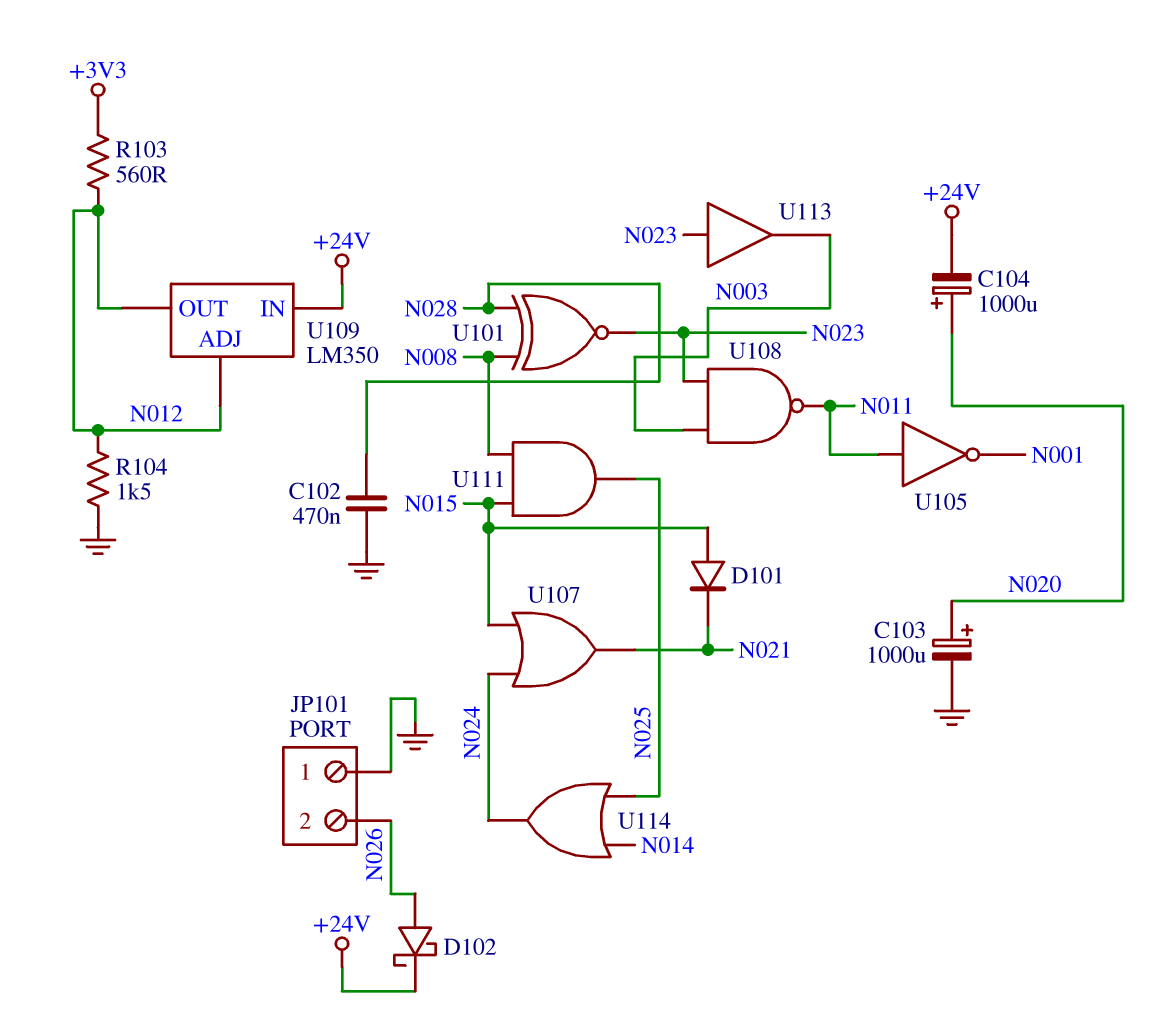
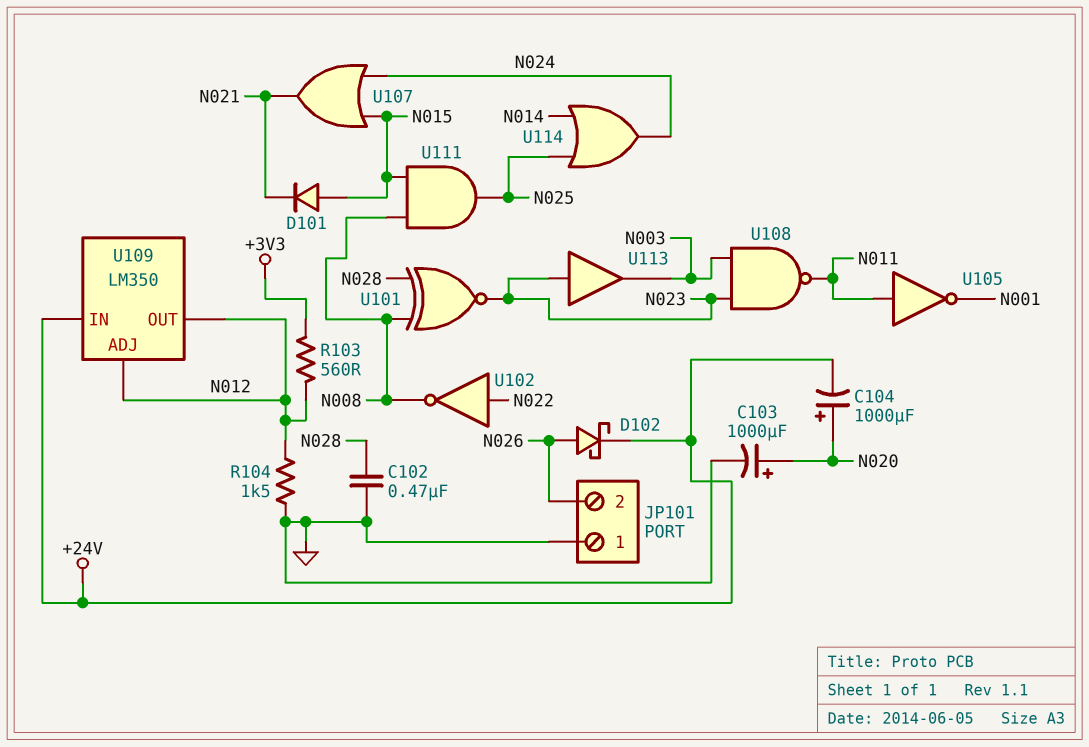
U102: none -> NOT (in N022, out N008)

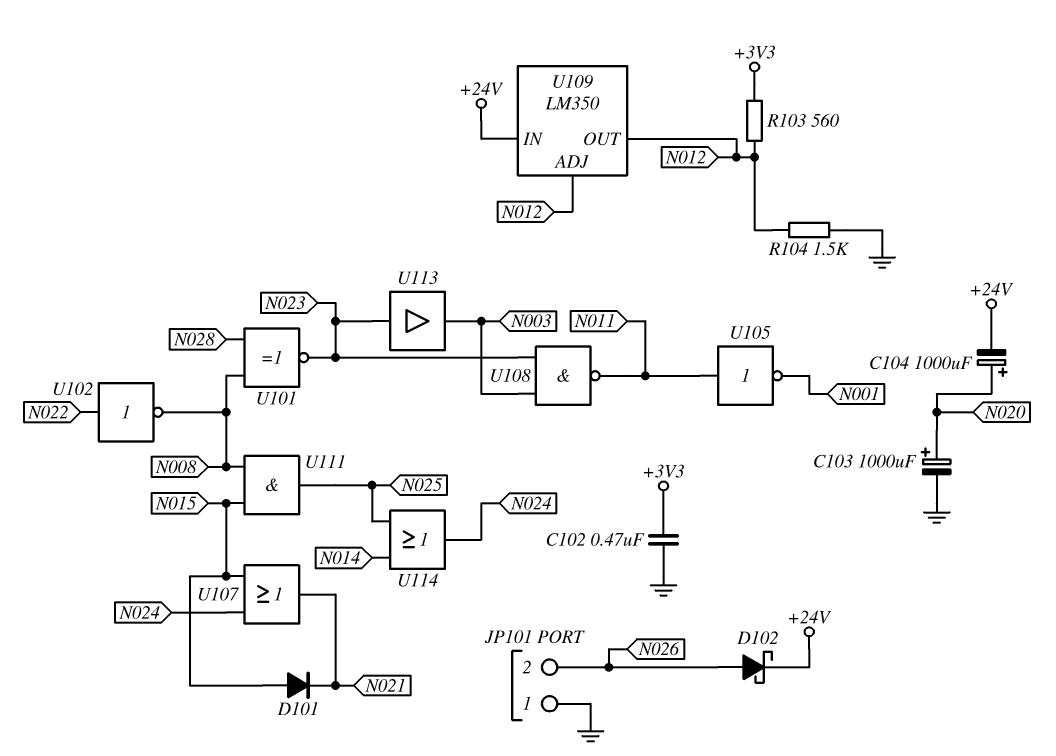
C102: 470nF (GND, N028) -> 470nF (+3V3, GND)

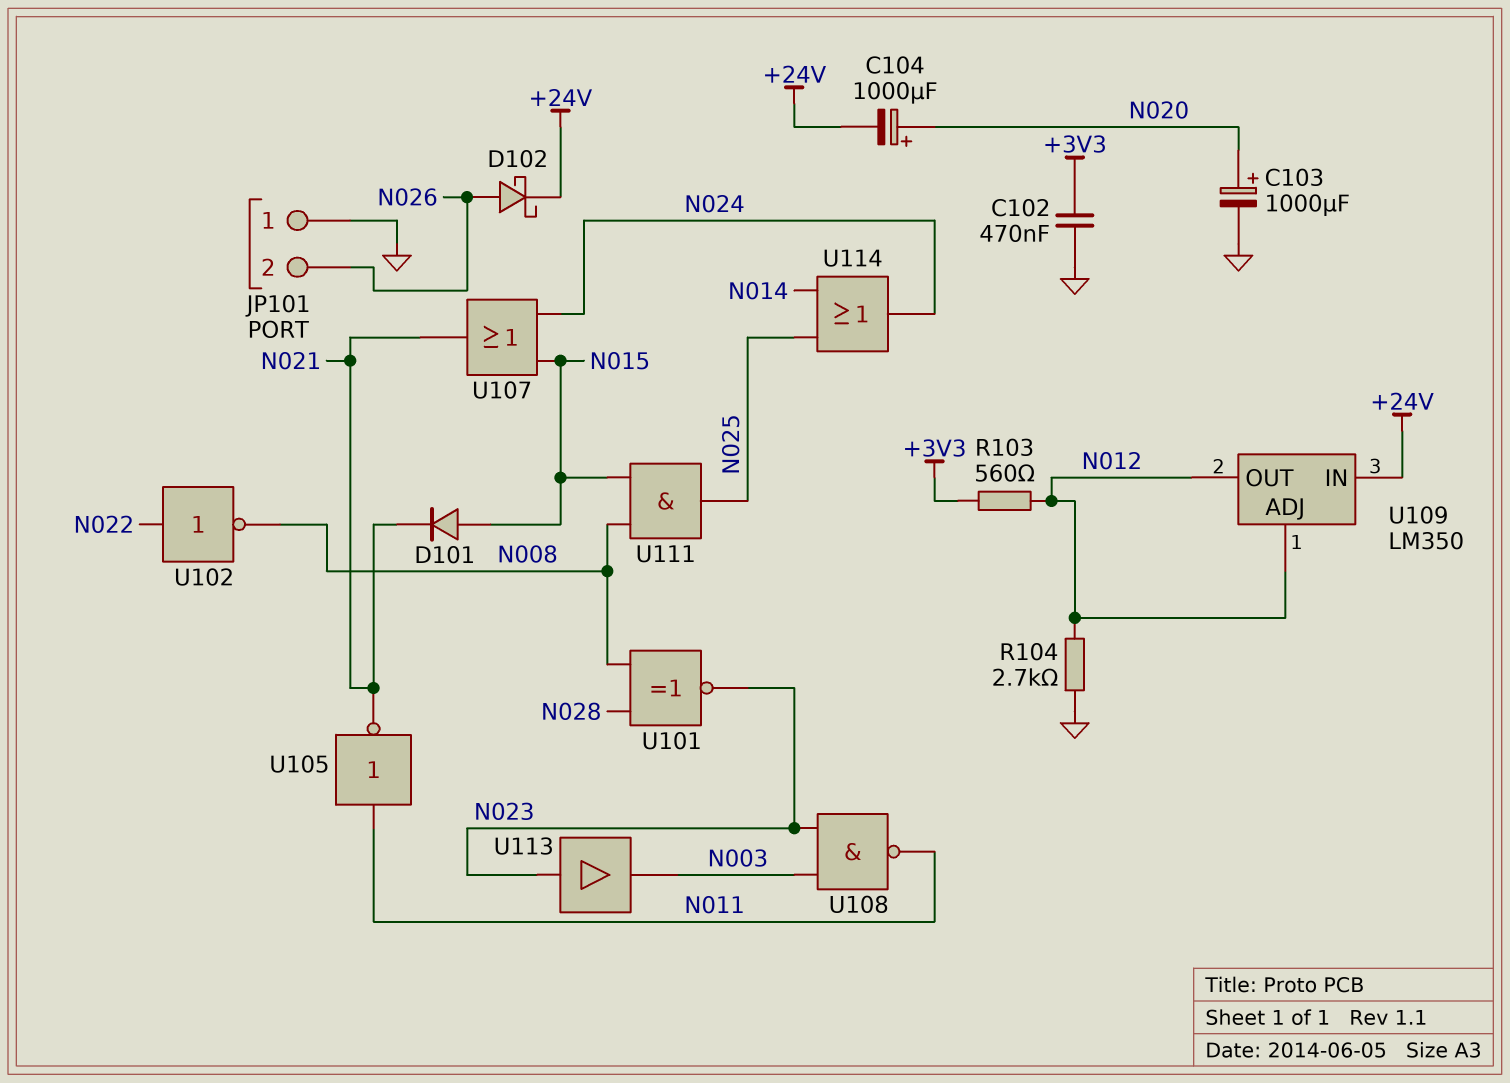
R104: 1.5k (GND, N012) -> 2.7k (GND, N012)
U105: NOT (in N011, out N001) -> NOT (in N011, out N021)

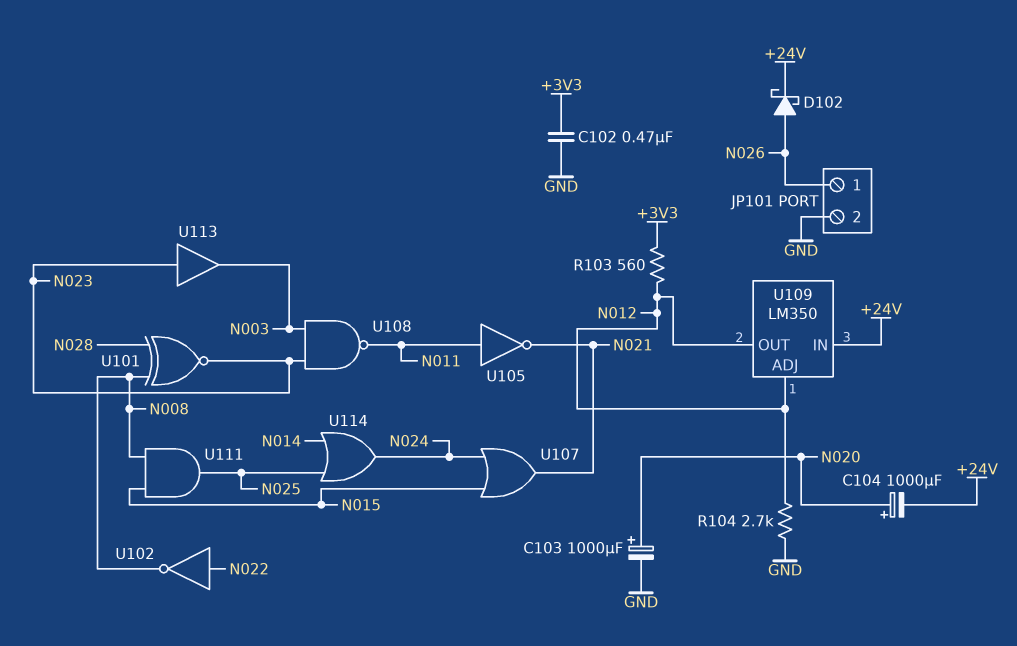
D101: diode (A N015, K N021) -> none
JP101 pin 1: GND -> N026
JP101 pin 2: N026 -> GND

